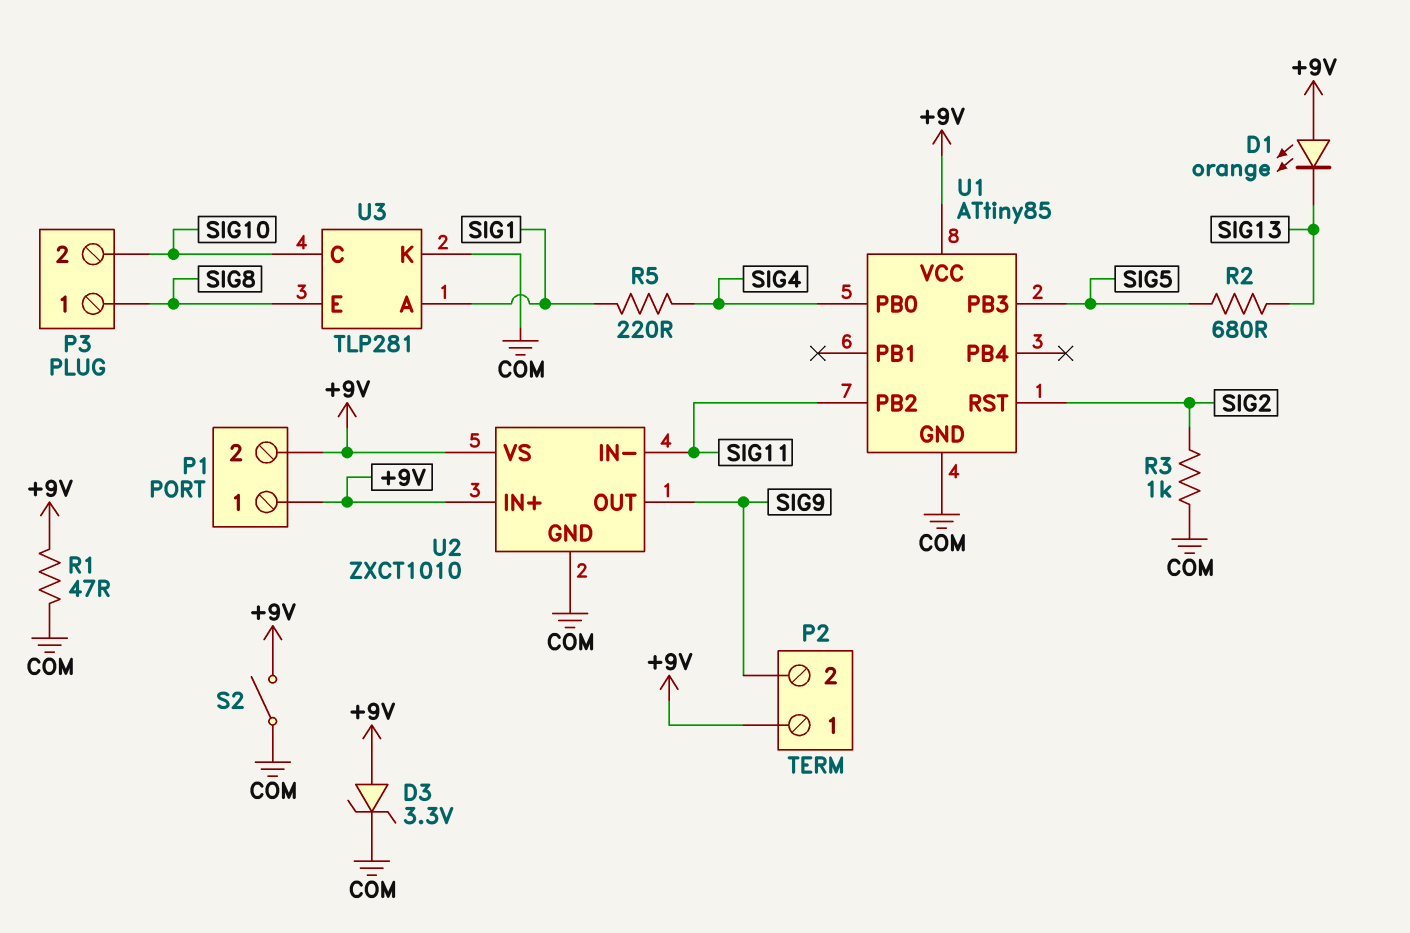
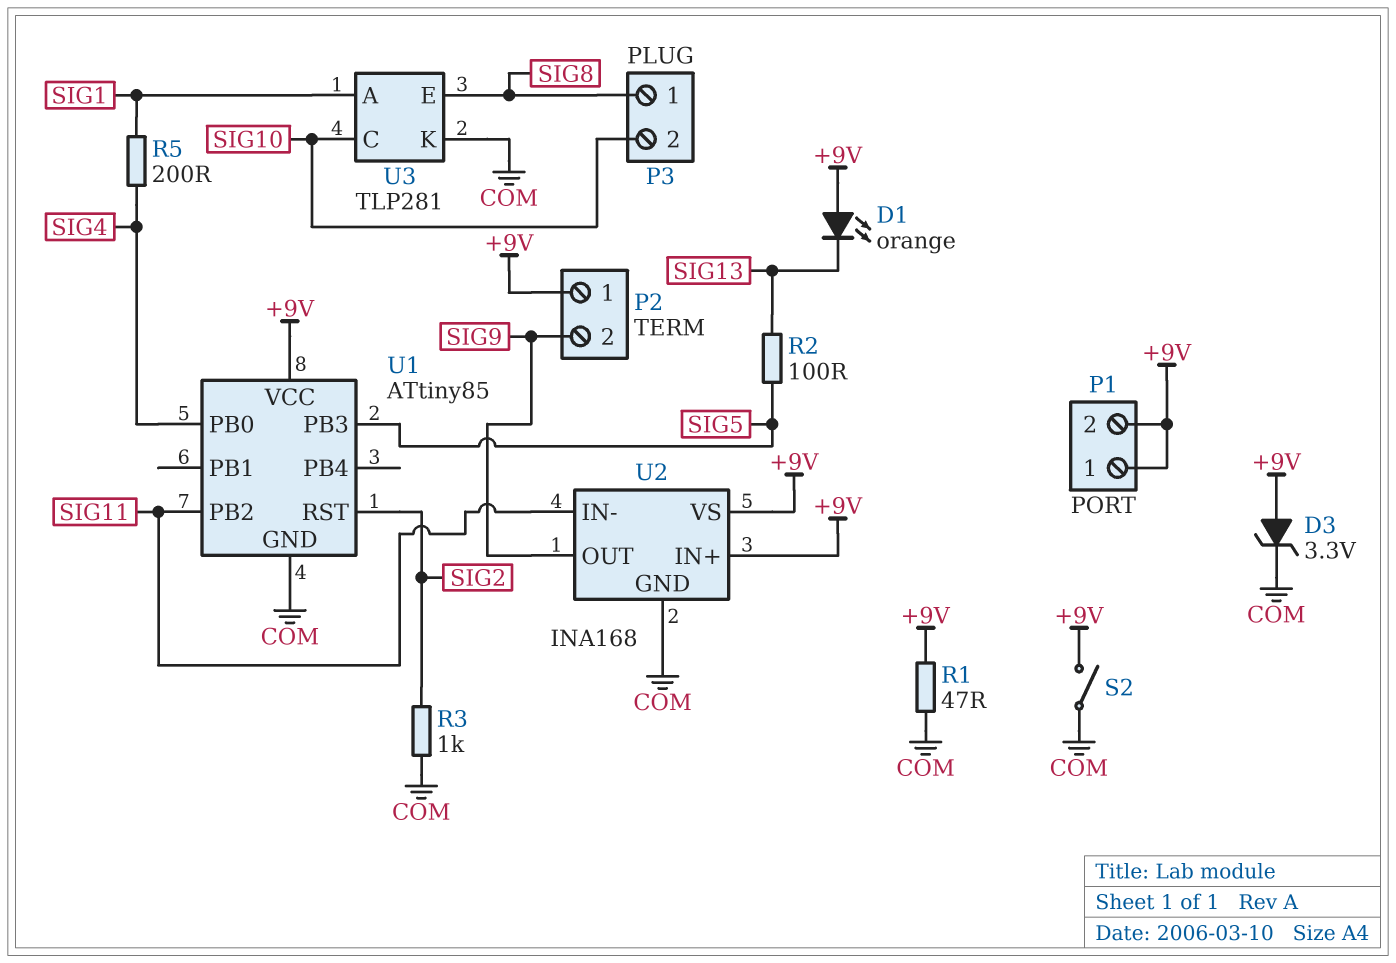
R2: 680 (SIG5, SIG13) -> 100 (SIG5, SIG13)
R5: 220 (SIG1, SIG4) -> 200 (SIG1, SIG4)
U2: ZXCT1010 -> INA168

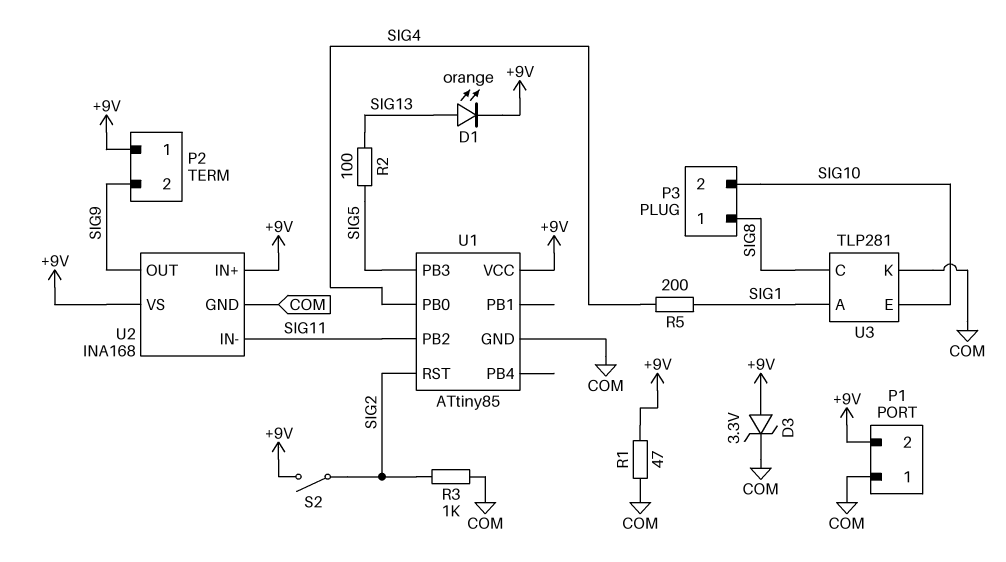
D1: LED orange (A +9V, K SIG13) -> LED orange (A SIG13, K +9V)
P1 pin 1: +9V -> COM
S2: switch (+9V, COM) -> switch (+9V, SIG2)
U3 pin C: SIG10 -> SIG8
U3 pin E: SIG8 -> SIG10

